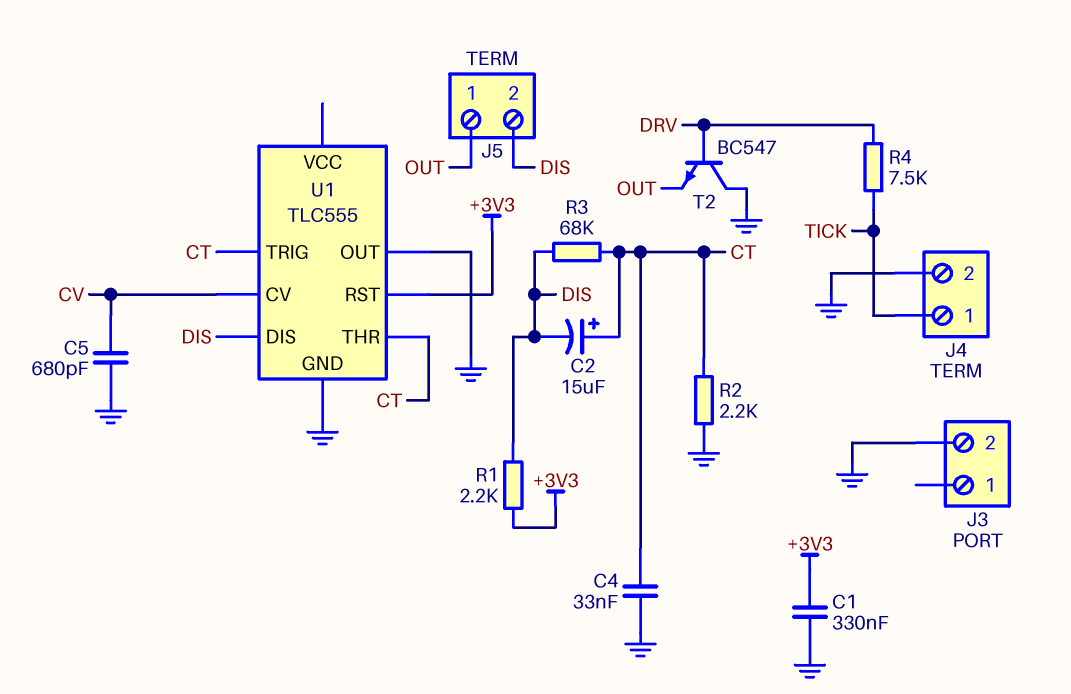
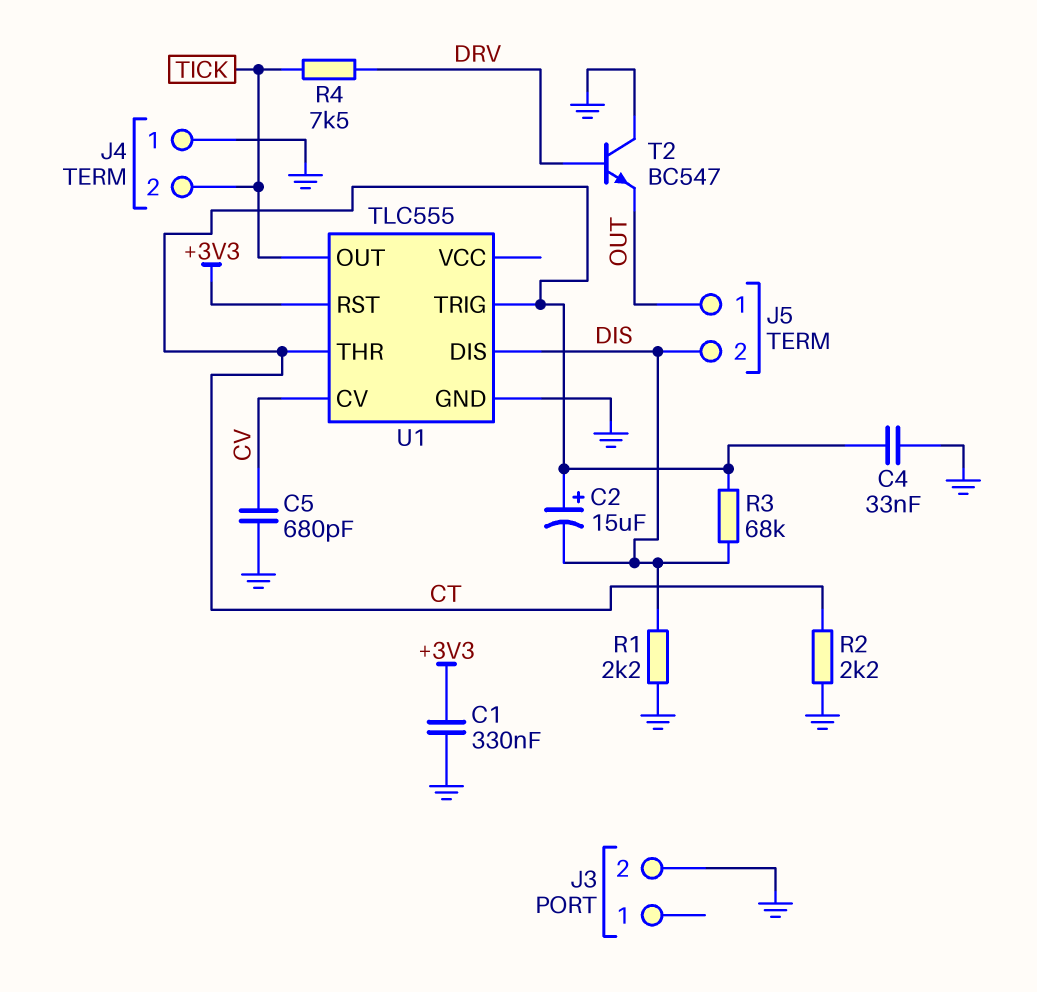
J4 pin 1: TICK -> GND
J4 pin 2: GND -> TICK
R1: 2.2k (+3V3, DIS) -> 2.2k (DIS, GND)
U1 pin OUT: GND -> TICK

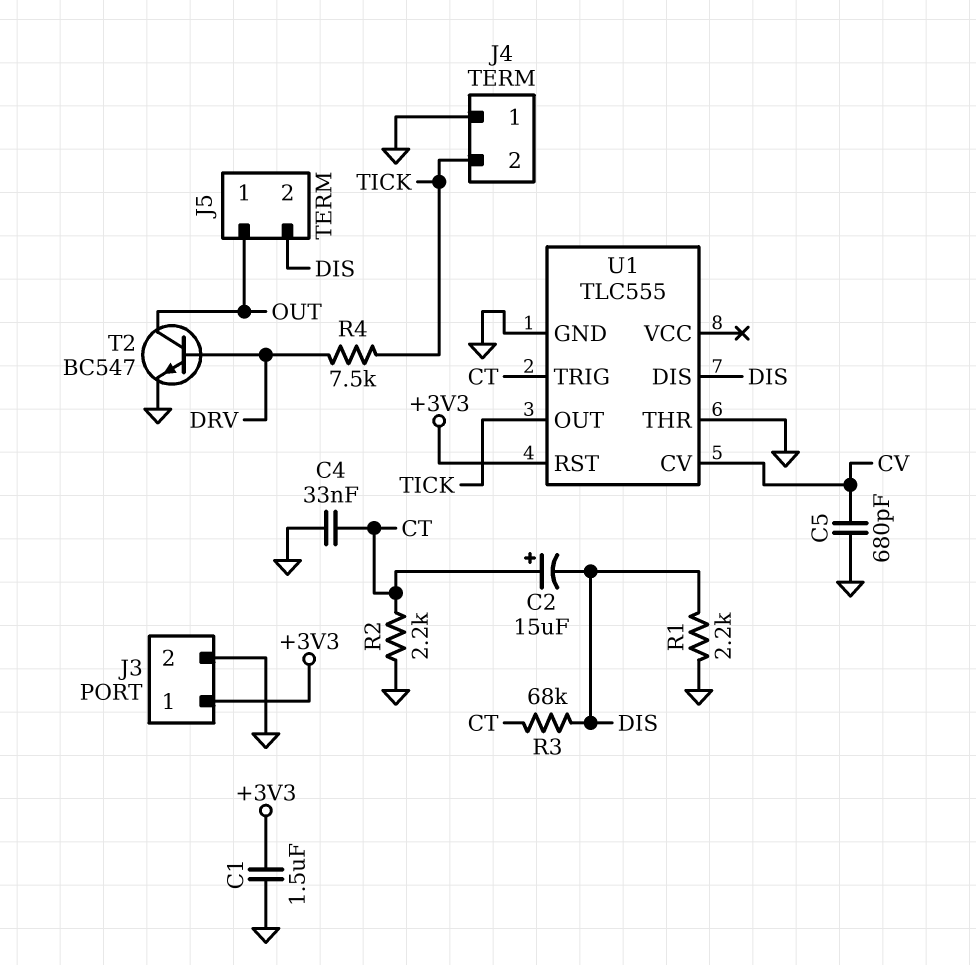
C1: 330nF (+3V3, GND) -> 1.5uF (+3V3, GND)
J3 pin 1: none -> +3V3
T2: NPN BC547 (B DRV, C GND, E OUT) -> NPN BC547 (B DRV, C OUT, E GND)
U1 pin THR: CT -> GND

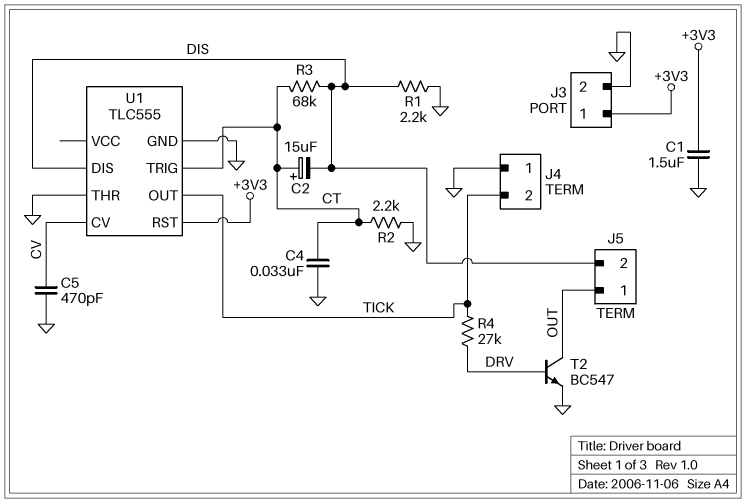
C5: 680pF (CV, GND) -> 470pF (CV, GND)
R4: 7.5k (DRV, TICK) -> 27k (DRV, TICK)

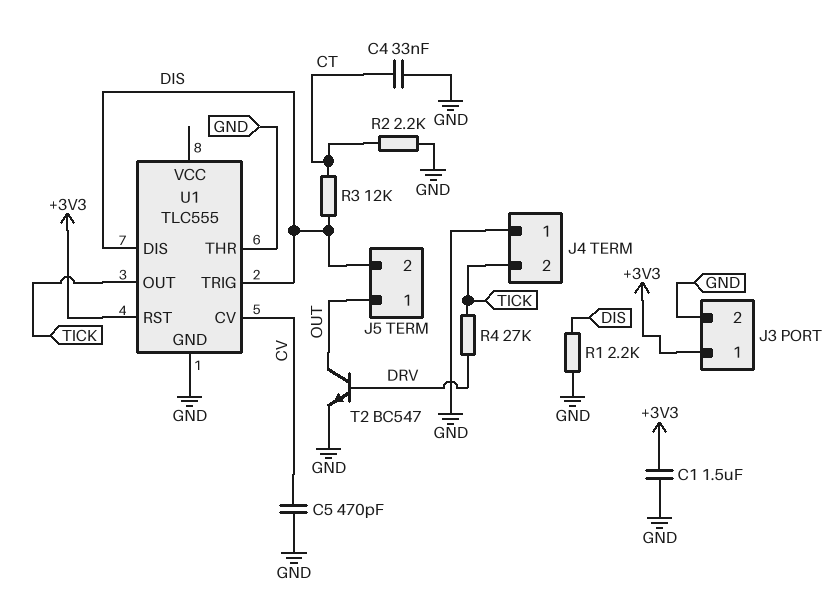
C2: 15uF (plus CT, minus DIS) -> none
R3: 68k (CT, DIS) -> 12k (CT, DIS)
U1 pin TRIG: CT -> DIS

